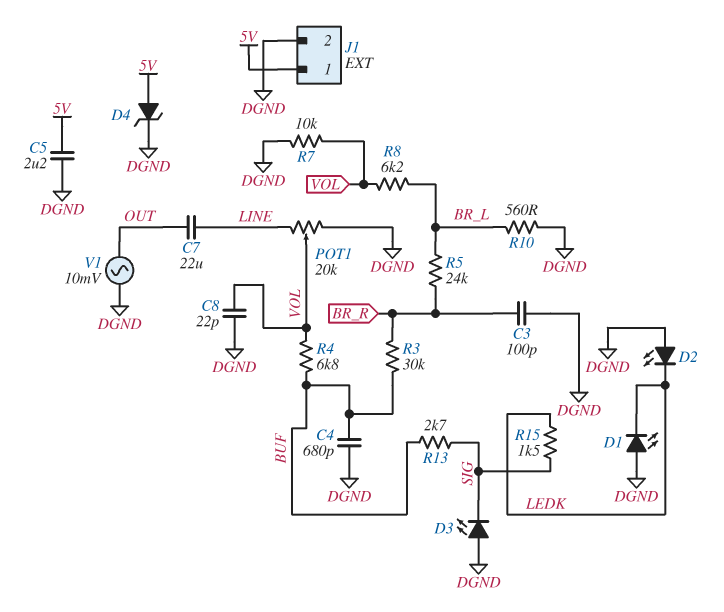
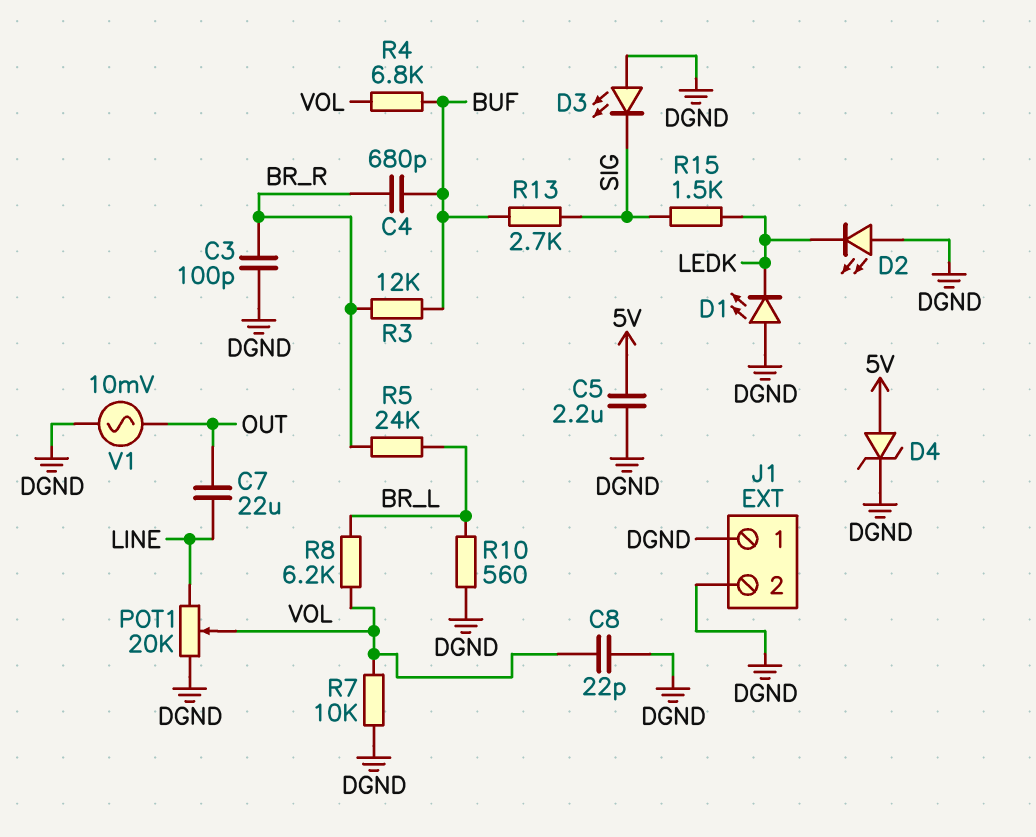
C4: 680pF (BUF, DGND) -> 680pF (BR_R, BUF)
J1 pin 1: 5V -> DGND
R3: 30k (BR_R, BUF) -> 12k (BR_R, BUF)

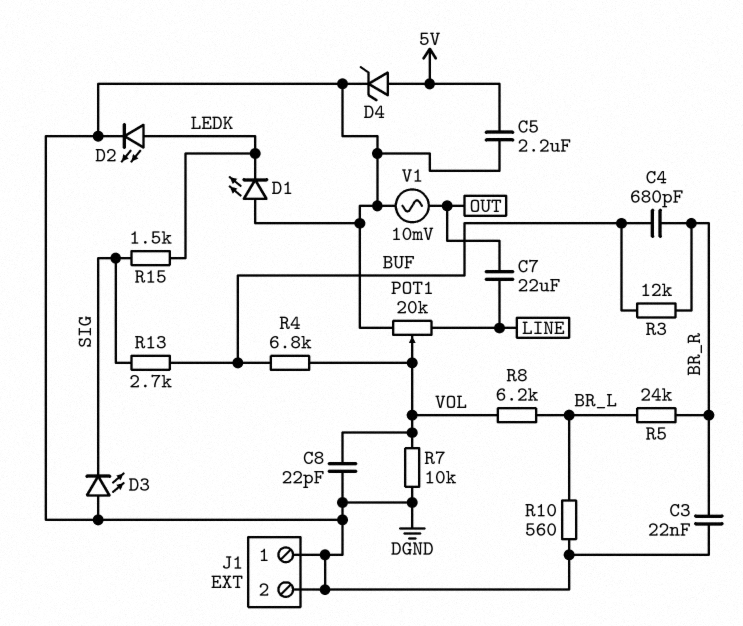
C3: 100pF (BR_R, DGND) -> 22nF (BR_R, DGND)
D2: LED (A DGND, K LEDK) -> LED (A LEDK, K DGND)

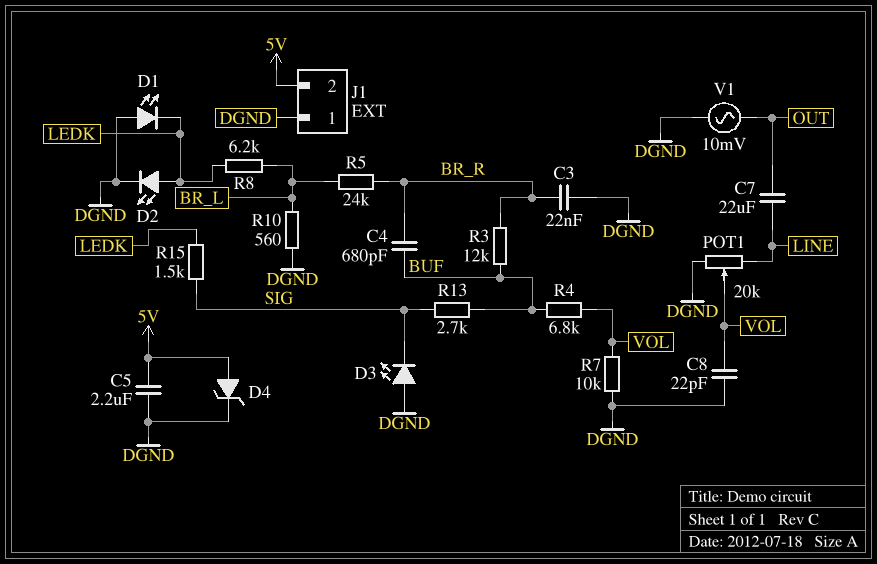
J1 pin 2: DGND -> 5V
R8: 6.2k (BR_L, VOL) -> 6.2k (BR_L, LEDK)

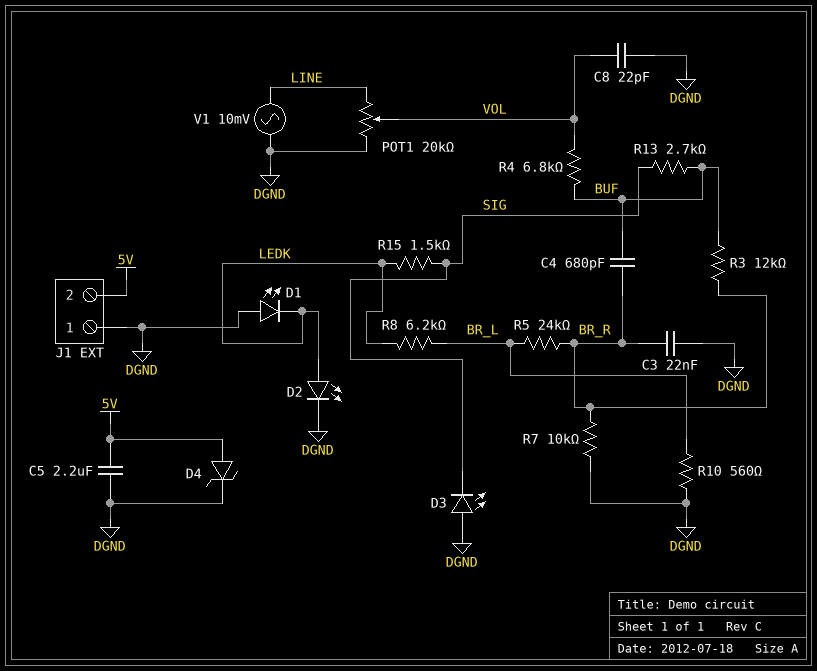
C7: 22uF (LINE, OUT) -> none
R7: 10k (DGND, VOL) -> 10k (BR_R, DGND)
V1: AC 10mV (DGND, OUT) -> AC 10mV (DGND, LINE)

